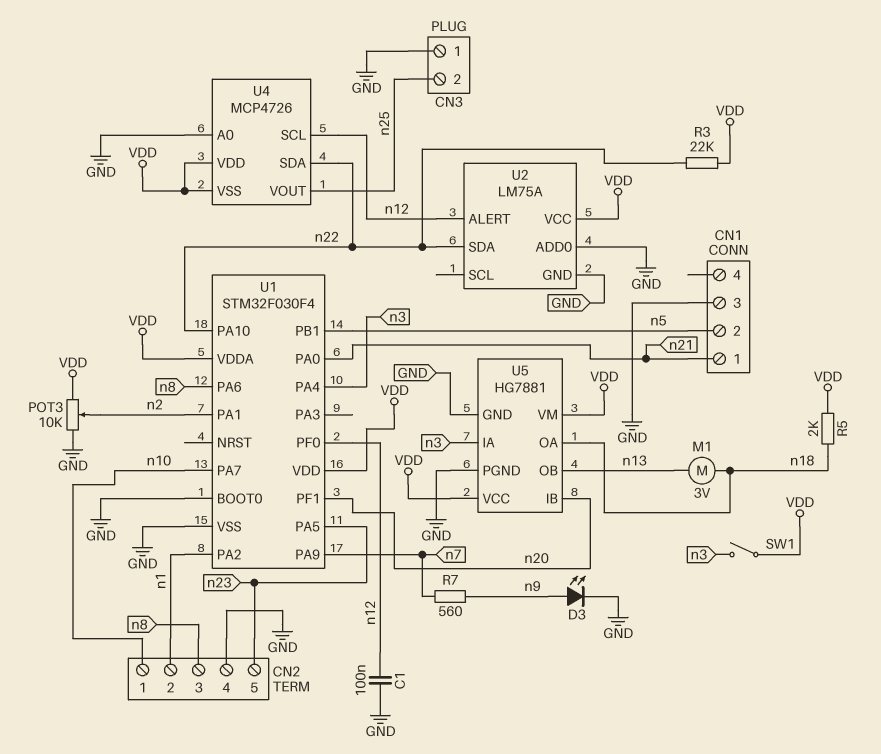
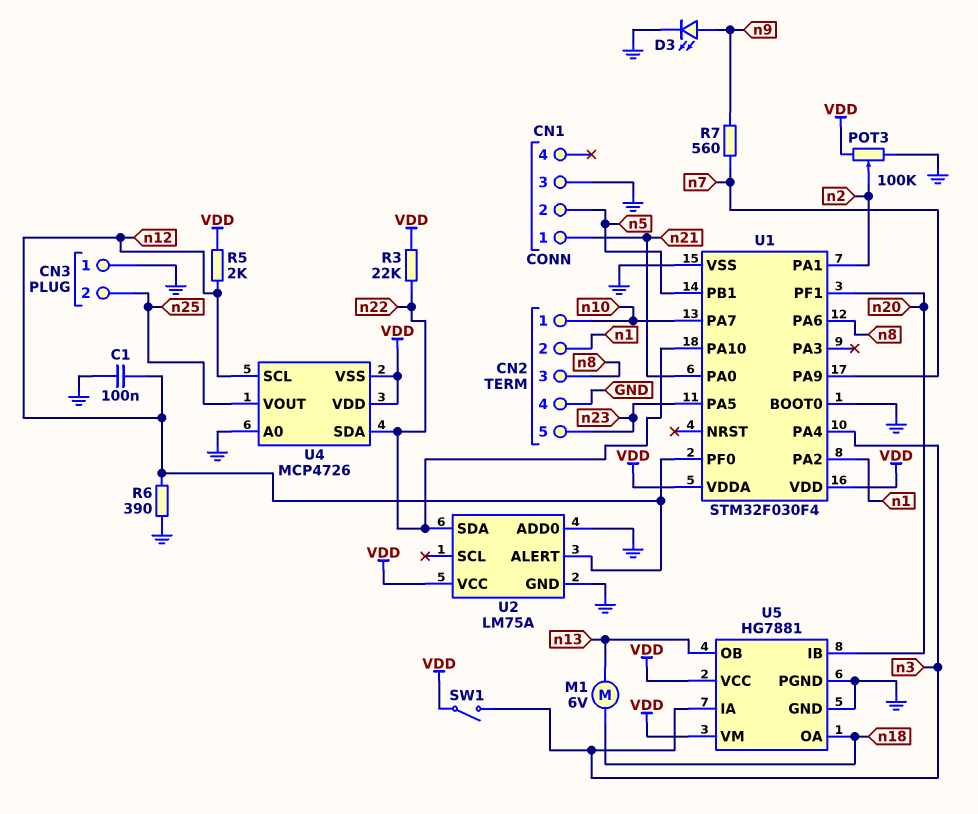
M1: motor 3V (n13, n18) -> motor 6V (n13, n18)
POT3: 10k (GND, VDD, wiper n2) -> 100k (GND, VDD, wiper n2)
R5: 2k (VDD, n18) -> 2k (VDD, n12)
R6: none -> 390 (GND, n12)

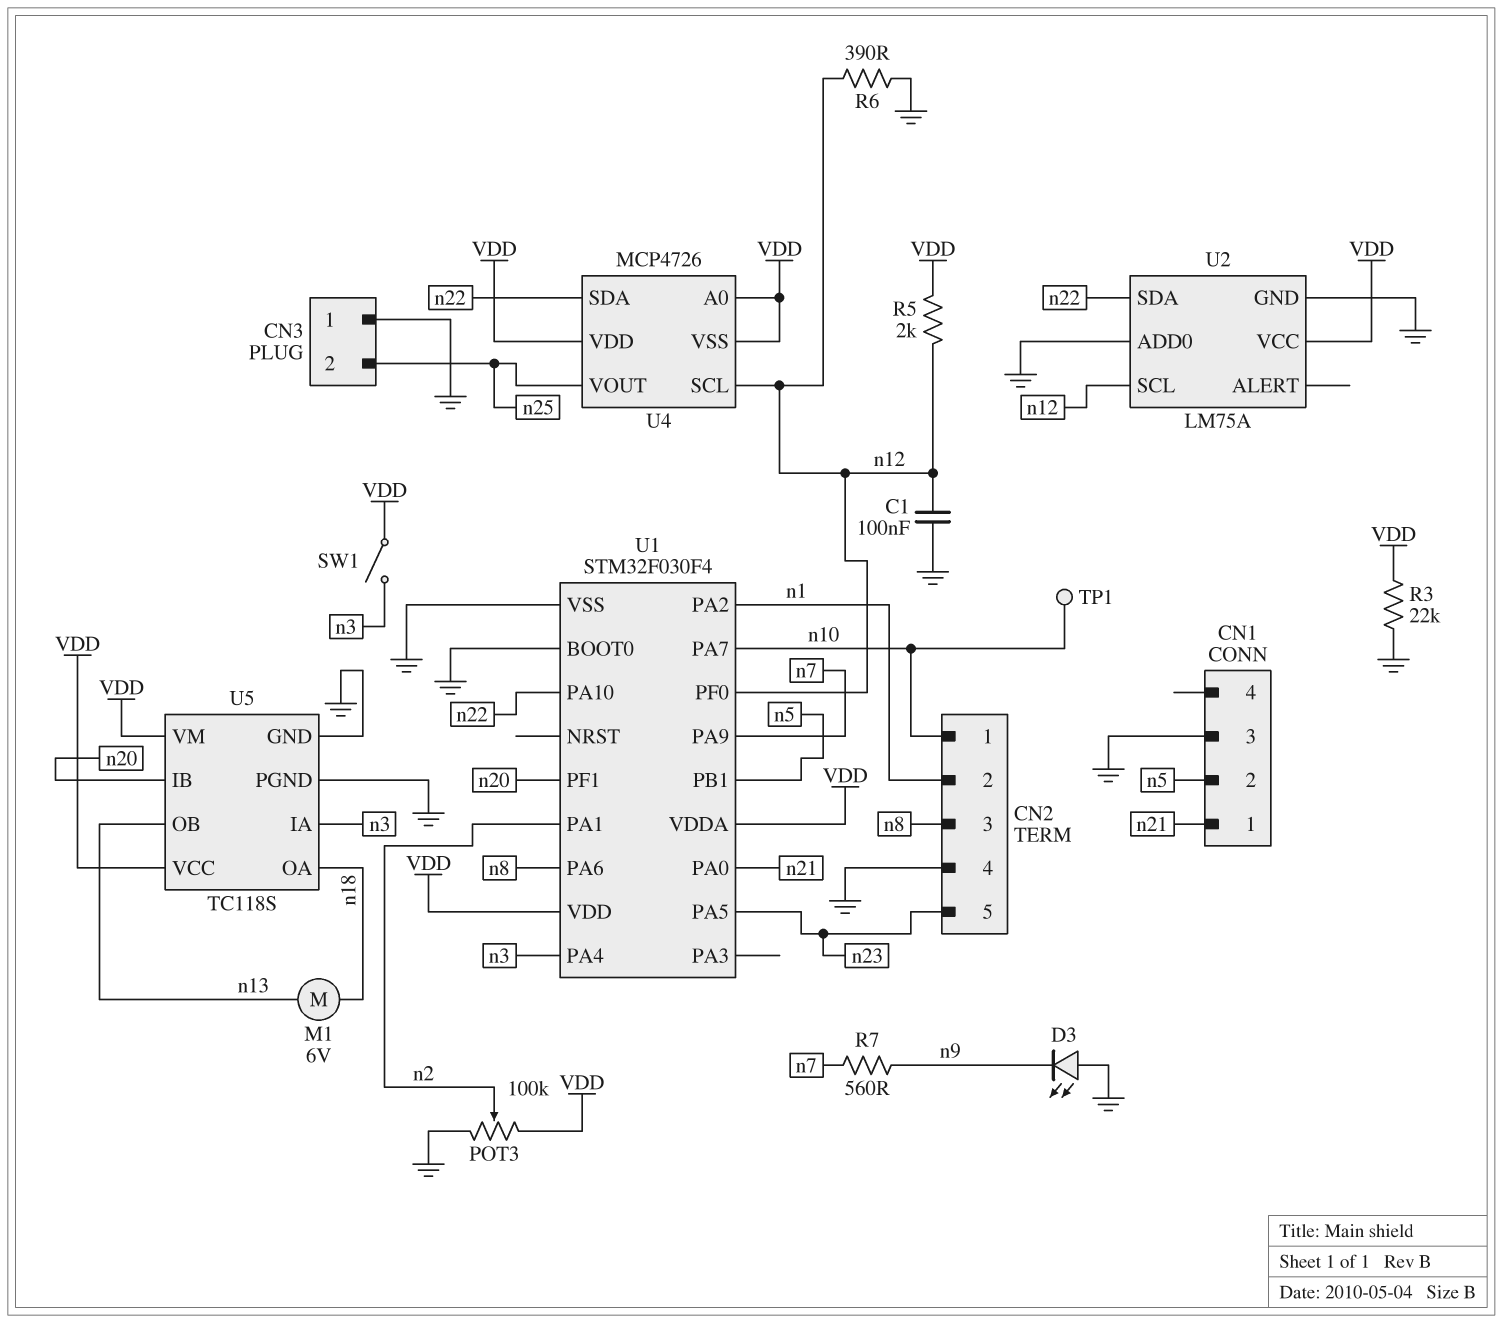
D3: LED (A n9, K GND) -> LED (A GND, K n9)
R3: 22k (VDD, n22) -> 22k (GND, VDD)
TP1: none -> test point (n10)
U2 pin ALERT: n12 -> none
U2 pin SCL: none -> n12
U4 pin A0: GND -> VDD
U5: HG7881 -> TC118S

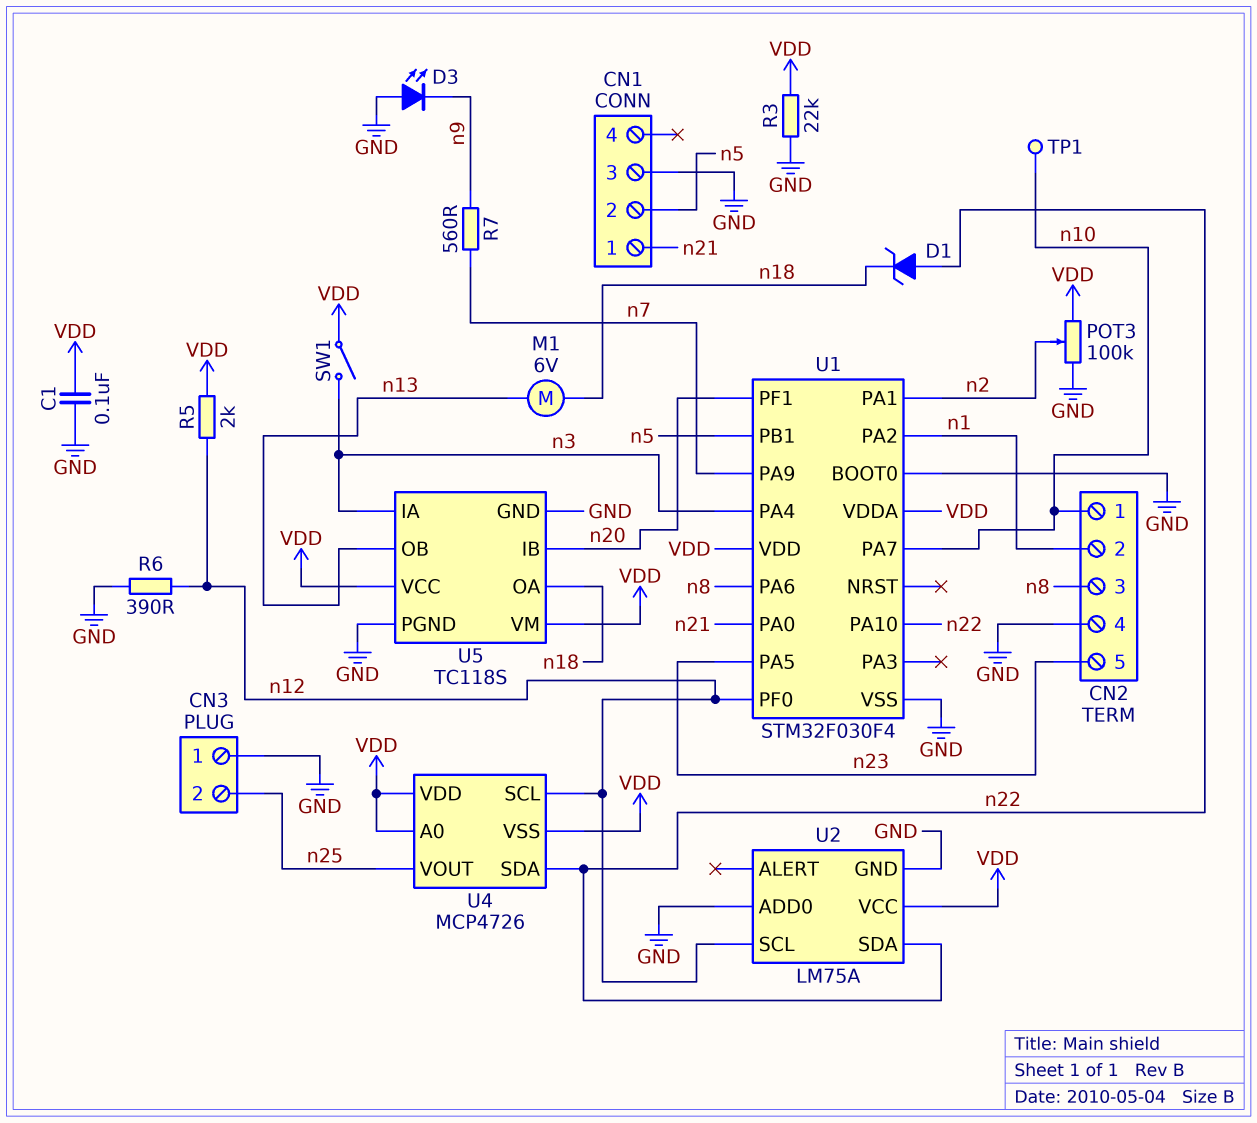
C1: 100nF (GND, n12) -> 100nF (GND, VDD)
D1: none -> zener (A n22, K n18)

